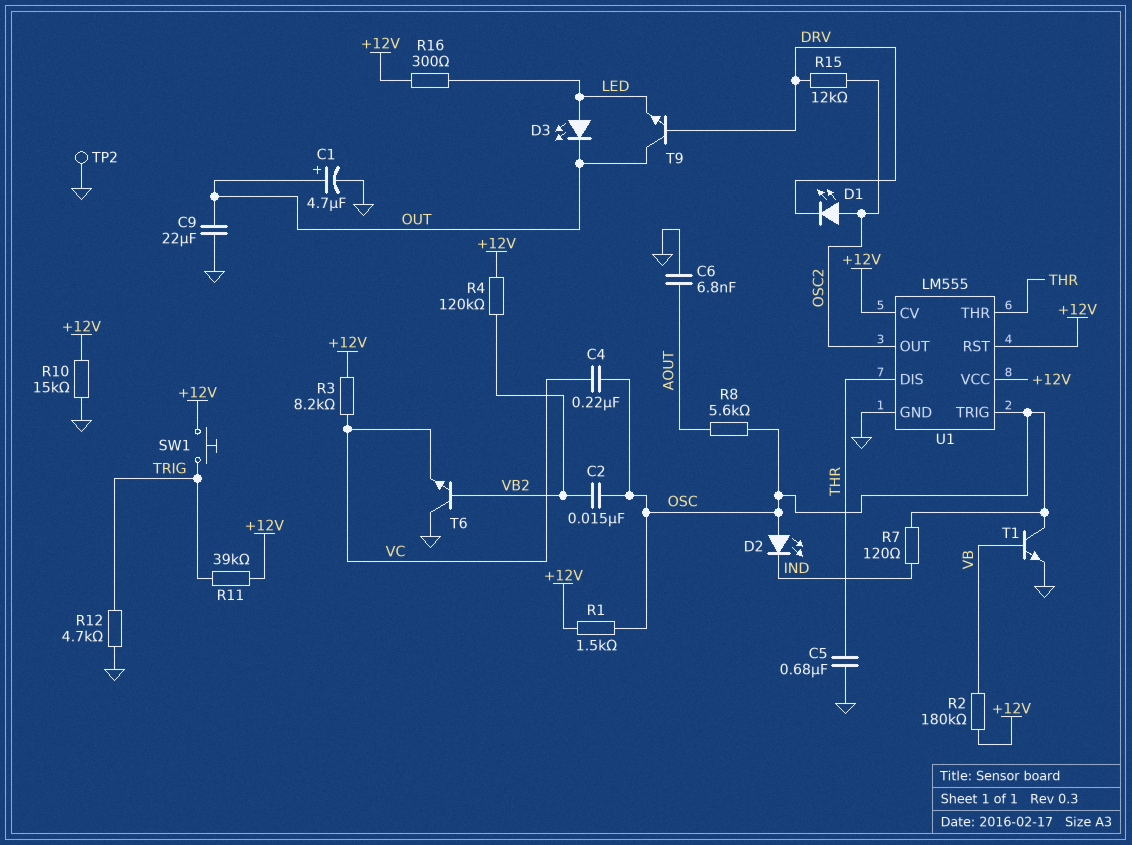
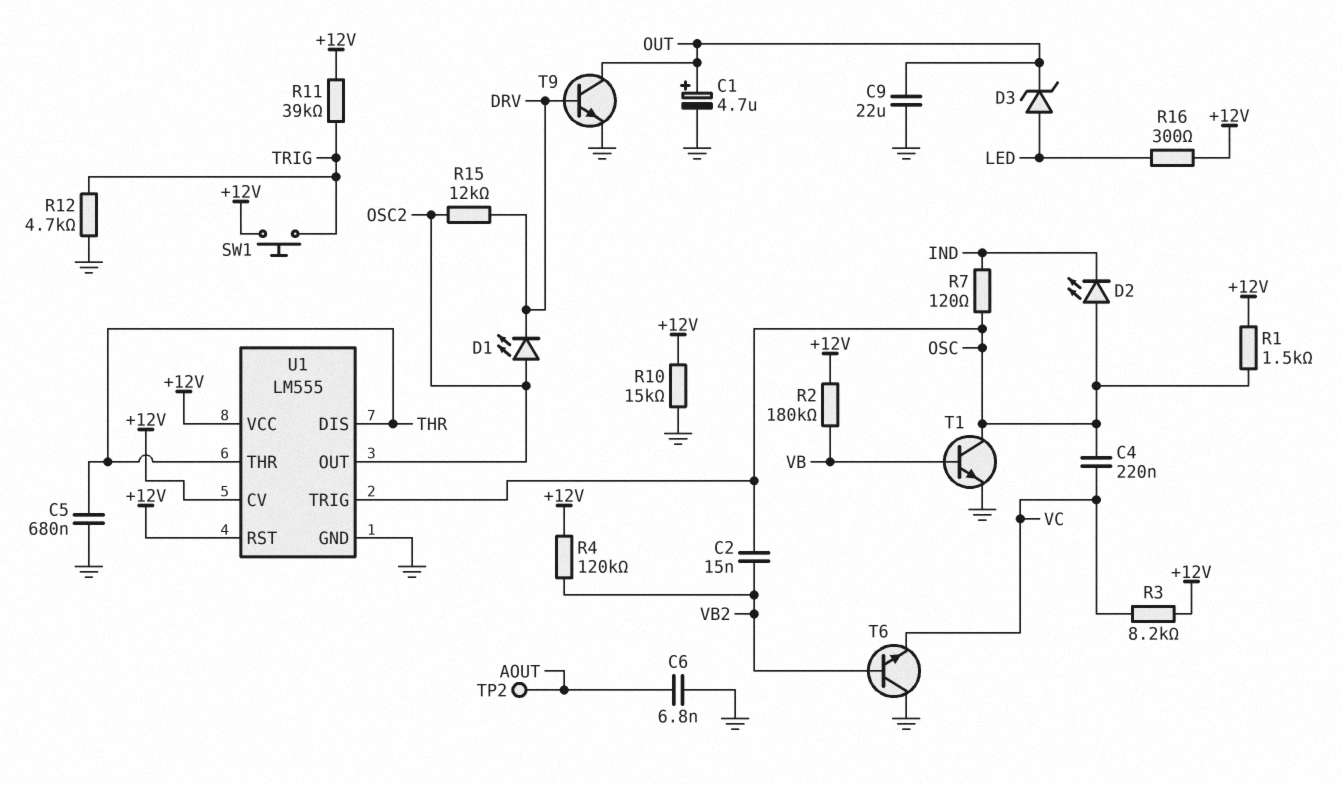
D3: LED (A LED, K OUT) -> zener (A LED, K OUT)
R8: 5.6k (AOUT, OSC) -> none
T9: NPN (B DRV, C OUT, E LED) -> NPN (B DRV, C OUT, E GND)
TP2: test point (GND) -> test point (AOUT)

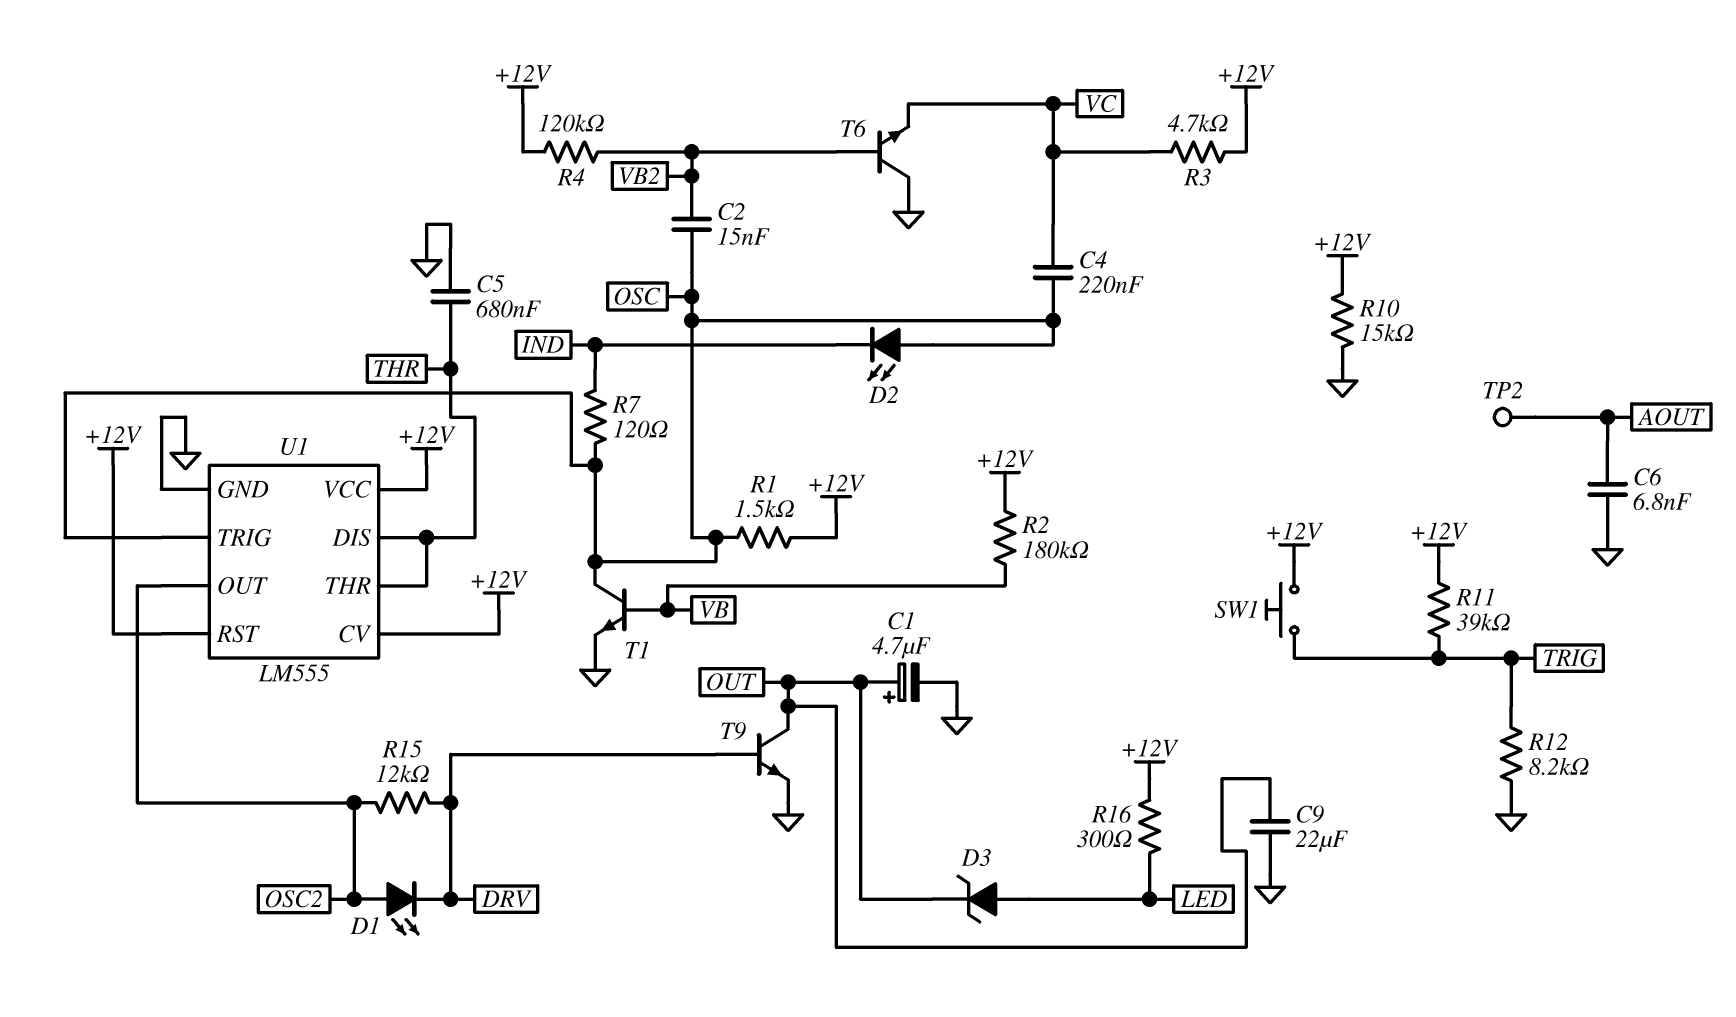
R3: 8.2k (+12V, VC) -> 4.7k (+12V, VC)
R12: 4.7k (GND, TRIG) -> 8.2k (GND, TRIG)

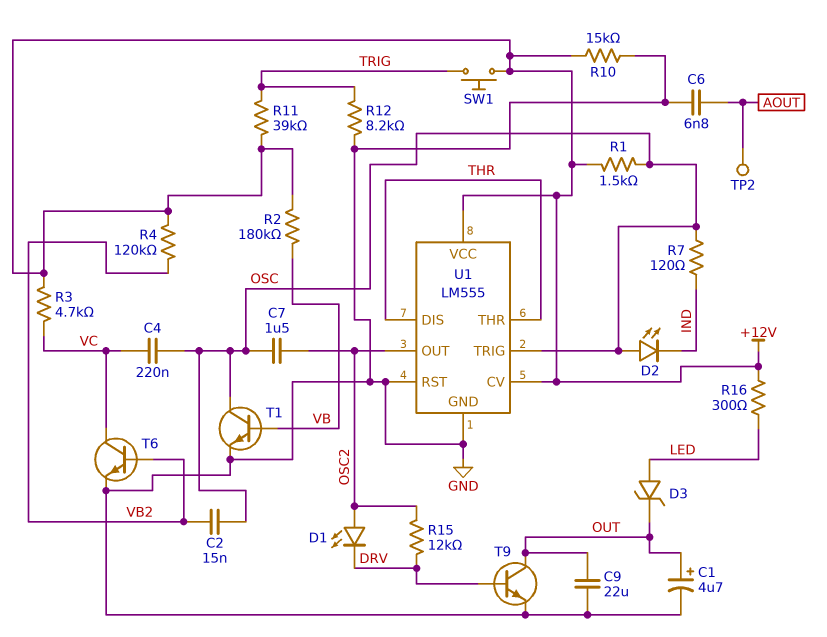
C5: 680nF (GND, THR) -> none
C7: none -> 1.5uF (OSC, OSC2)
T6: NPN (B VB2, C GND, E VC) -> NPN (B VB2, C VC, E GND)
U1 pin RST: +12V -> GND

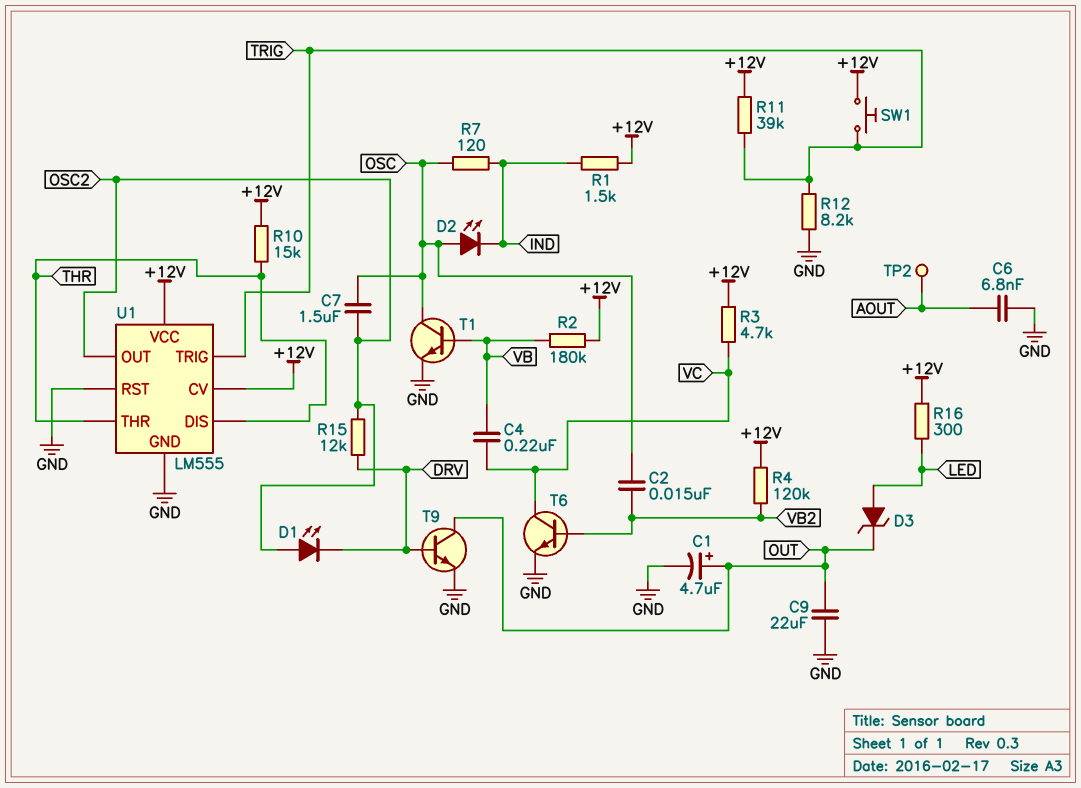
C4: 220nF (OSC, VC) -> 220nF (VB, VC)
R1: 1.5k (+12V, OSC) -> 1.5k (+12V, IND)
R10: 15k (+12V, GND) -> 15k (+12V, THR)
U1 pin TRIG: OSC -> TRIG

